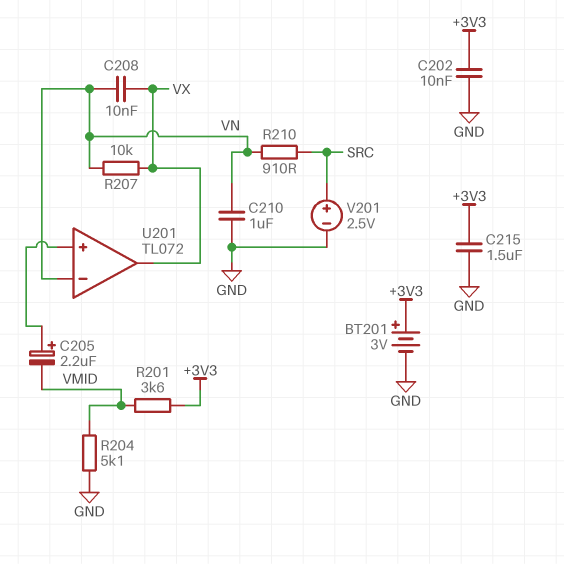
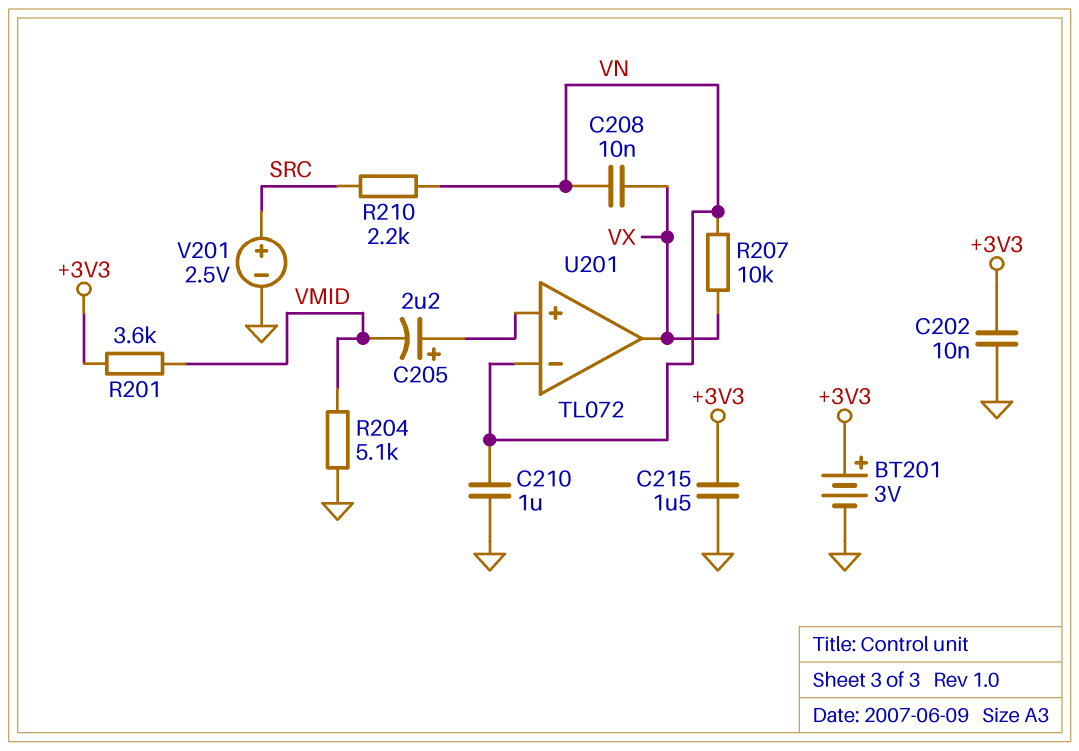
R210: 910 (SRC, VN) -> 2.2k (SRC, VN)

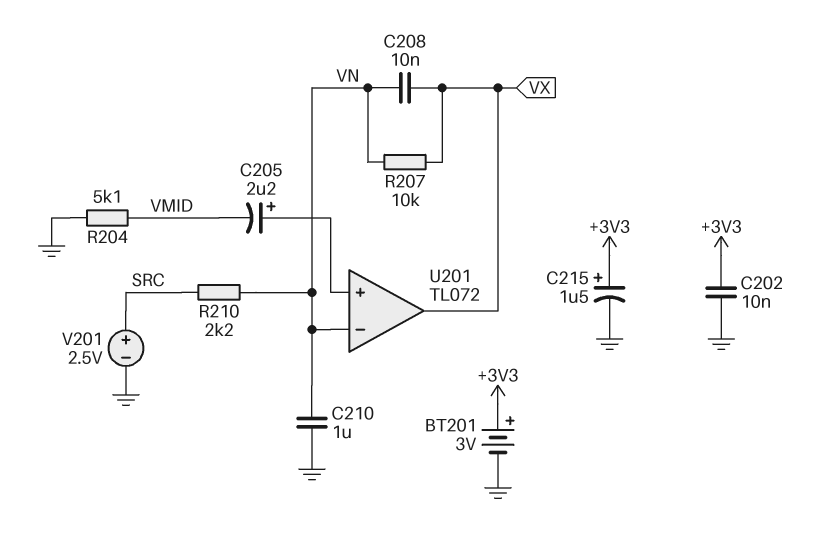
C215: 1.5uF (+3V3, GND) -> 1.5uF (plus +3V3, minus GND)
R201: 3.6k (+3V3, VMID) -> none

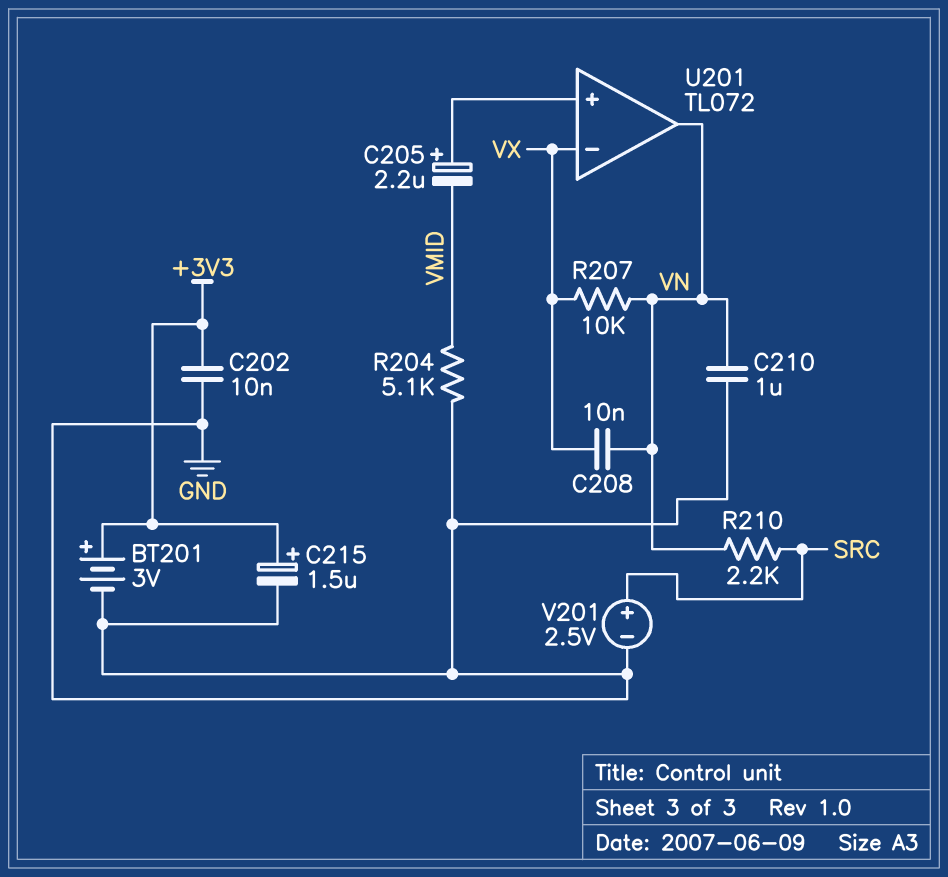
U201 pin in-: VN -> VX
U201 pin out: VX -> VN

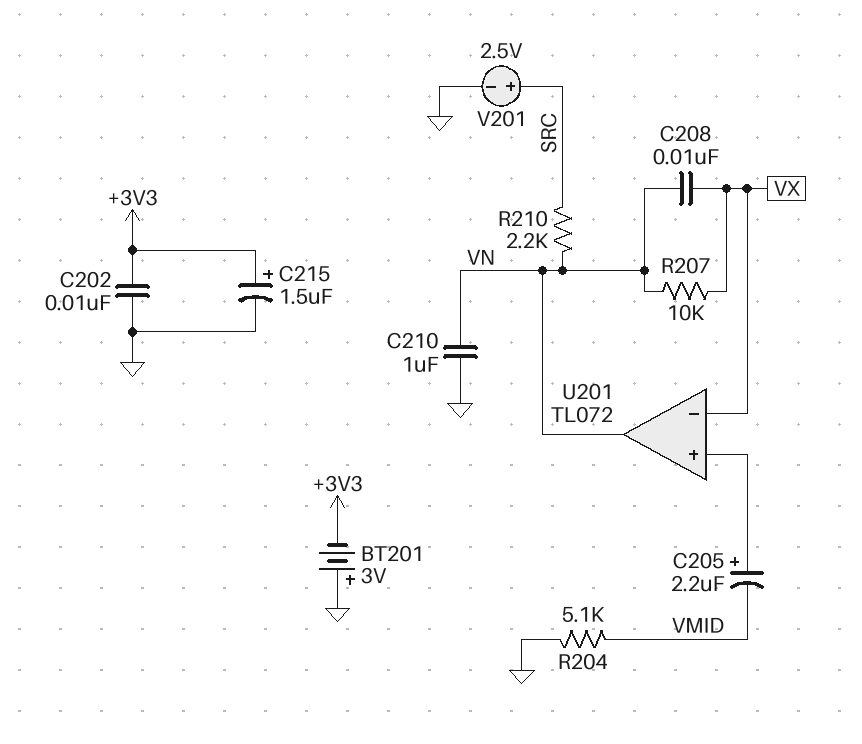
BT201: 3V (plus +3V3, minus GND) -> 3V (plus GND, minus +3V3)

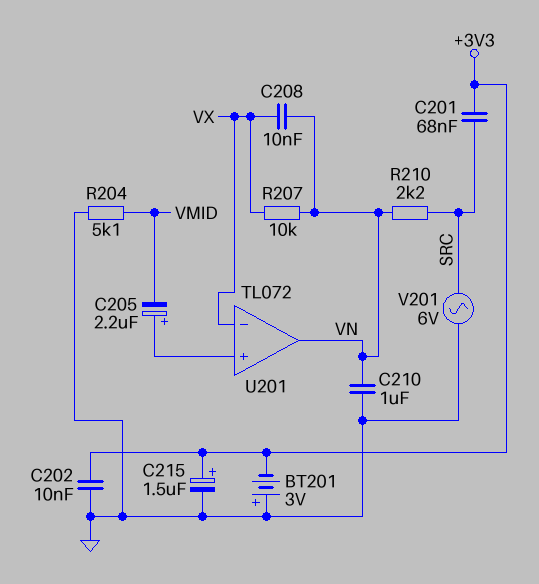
C201: none -> 68nF (+3V3, SRC)
V201: 2.5V (plus SRC, minus GND) -> AC 6V (GND, SRC)

